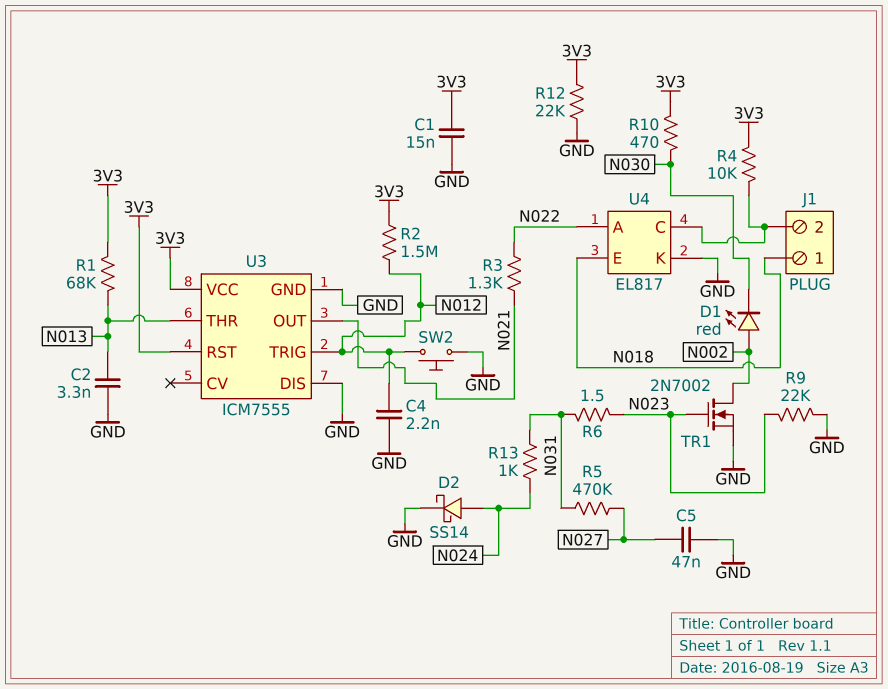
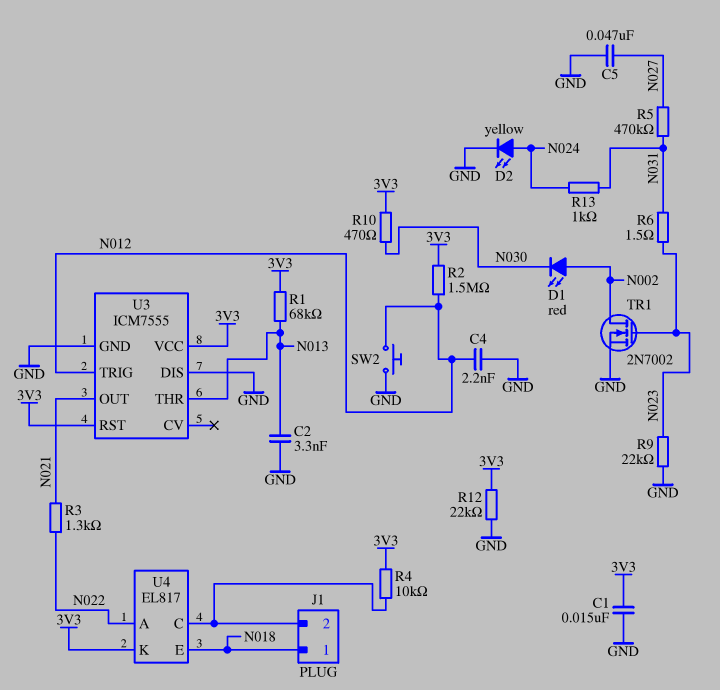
D2: schottky SS14 (A N024, K GND) -> LED yellow (A N024, K GND)
U4 pin K: GND -> 3V3

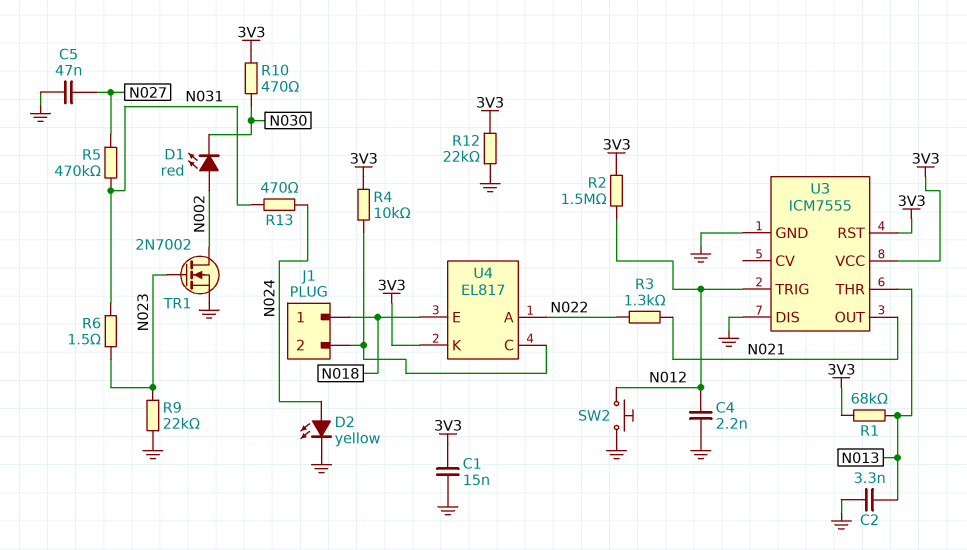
R13: 1k (N024, N031) -> 470 (N024, N031)

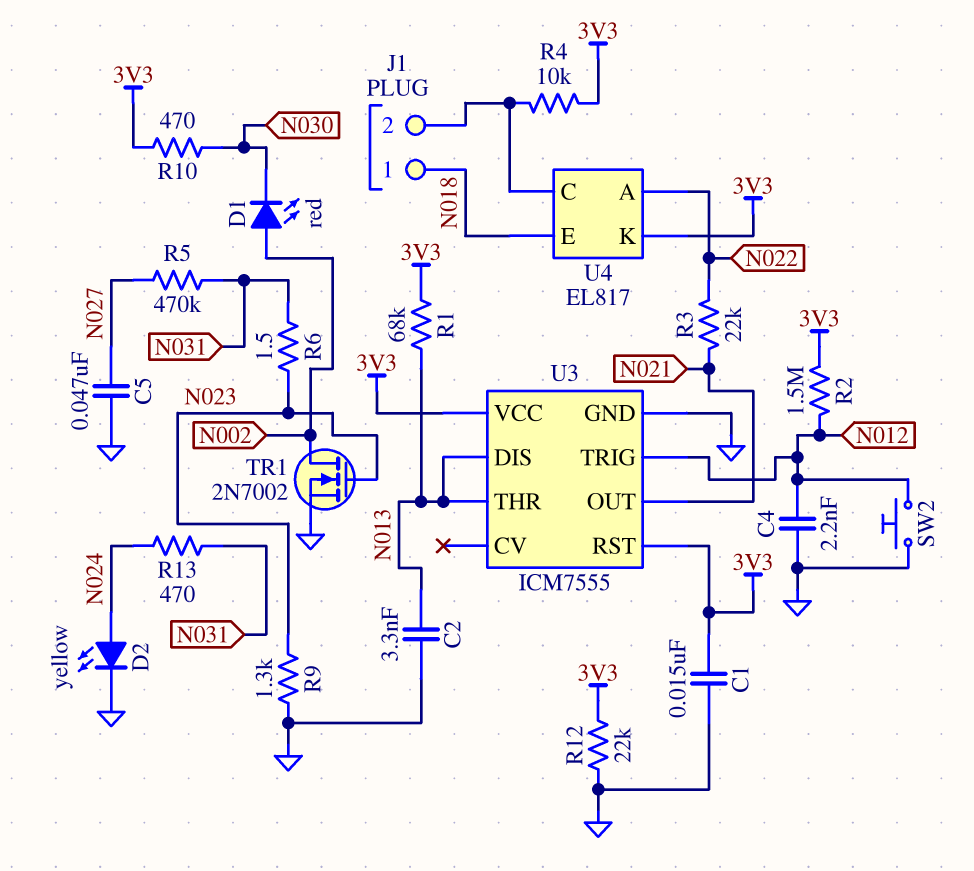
R3: 1.3k (N021, N022) -> 22k (N021, N022)
R9: 22k (GND, N023) -> 1.3k (GND, N023)
U3 pin DIS: GND -> N013

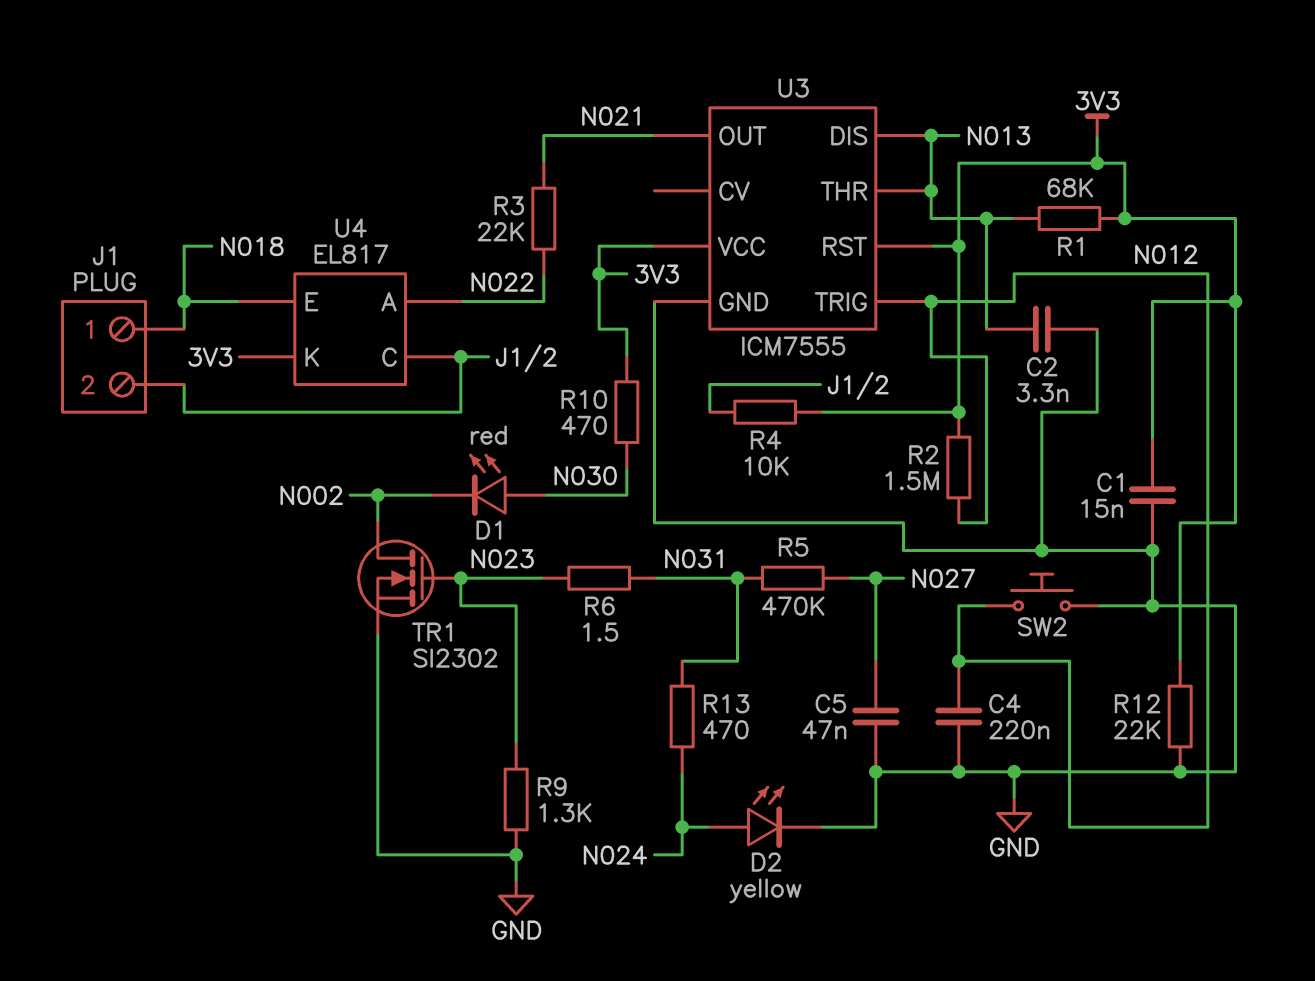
C4: 2.2nF (GND, N012) -> 220nF (GND, N012)
D1: LED red (A N002, K N030) -> LED red (A N030, K N002)
TR1: NMOS 2N7002 (G N023, D N002, S GND) -> NMOS SI2302 (G N023, D N002, S GND)

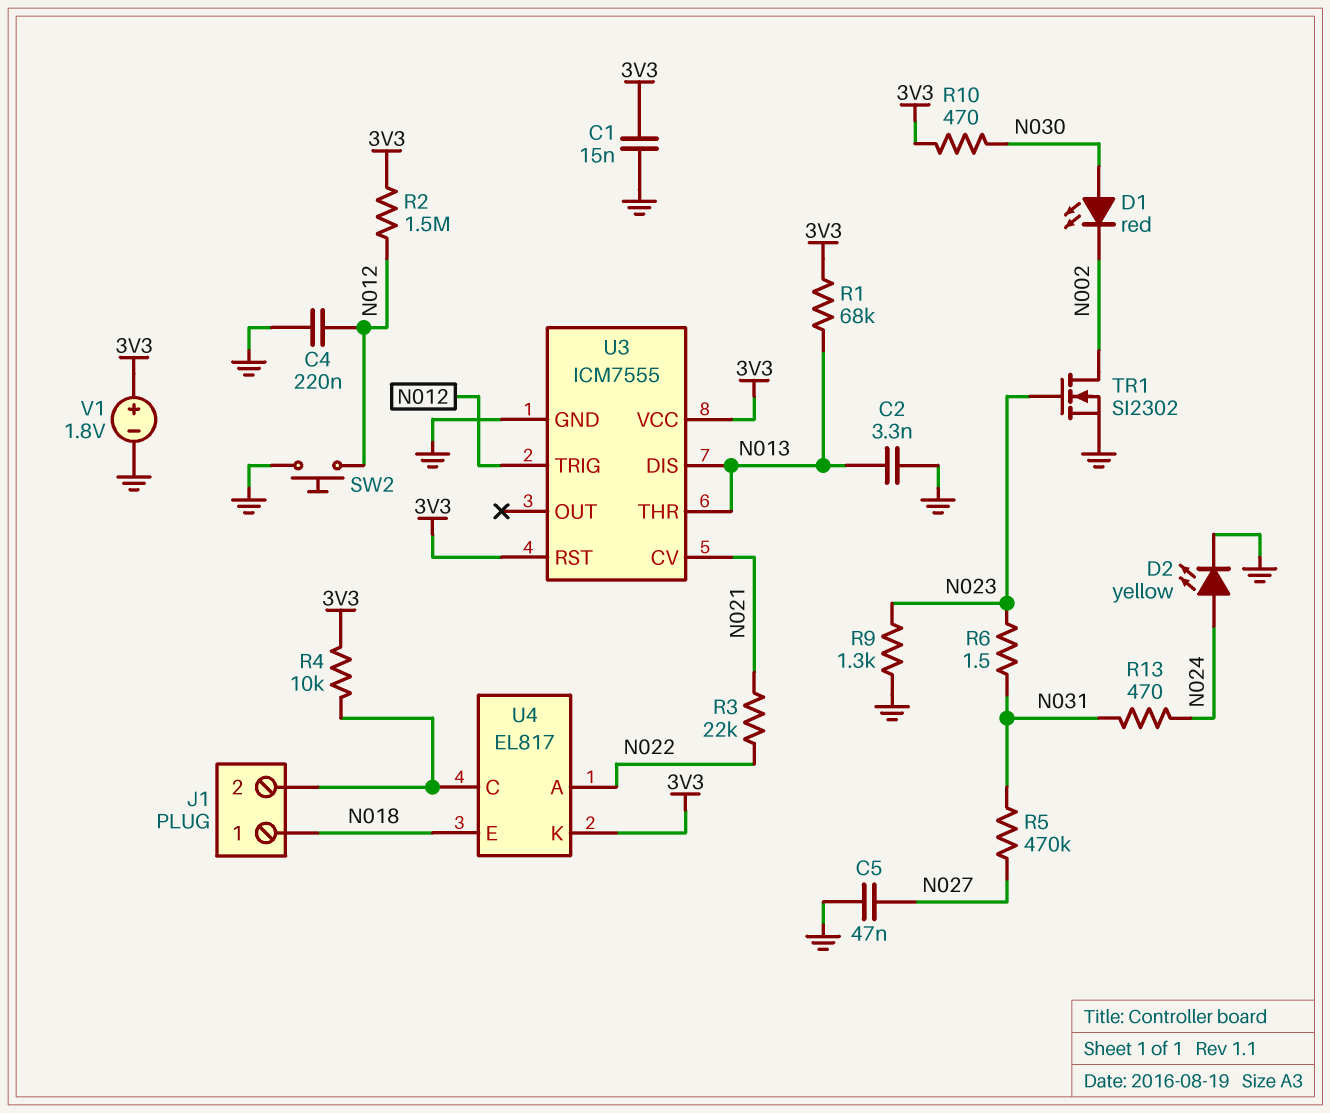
R12: 22k (3V3, GND) -> none
U3 pin CV: none -> N021
U3 pin OUT: N021 -> none
V1: none -> 1.8V (plus 3V3, minus GND)

